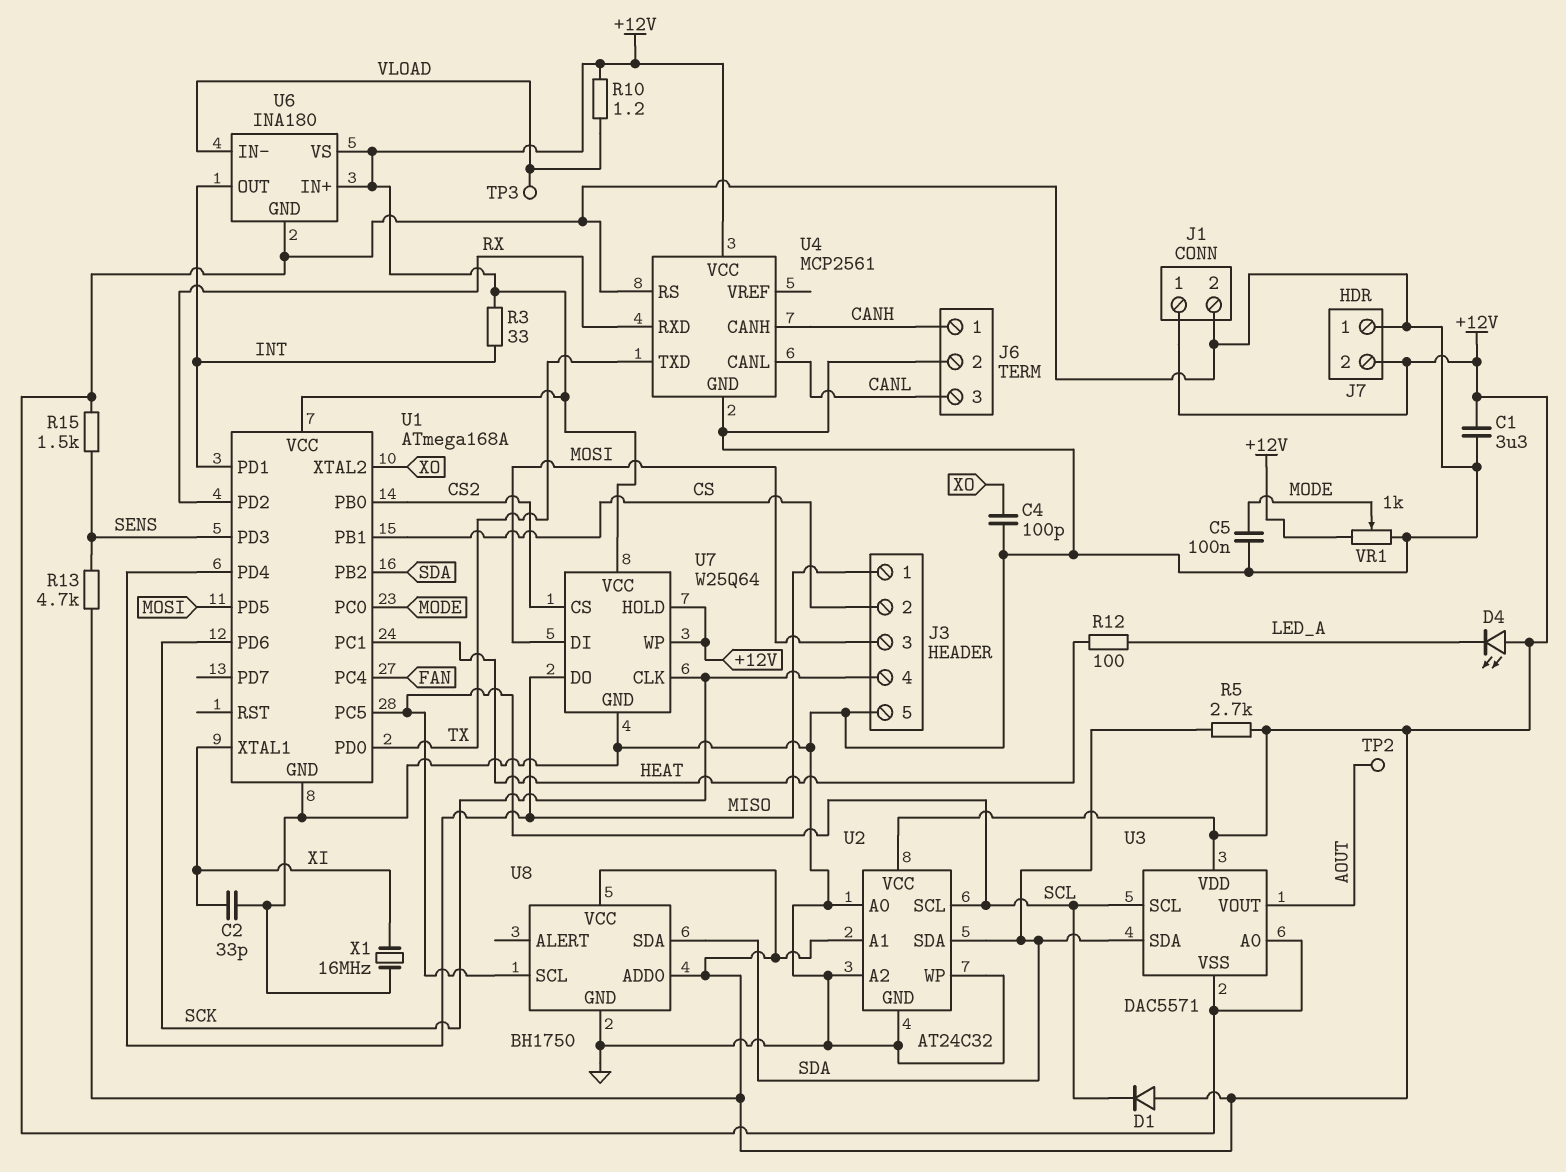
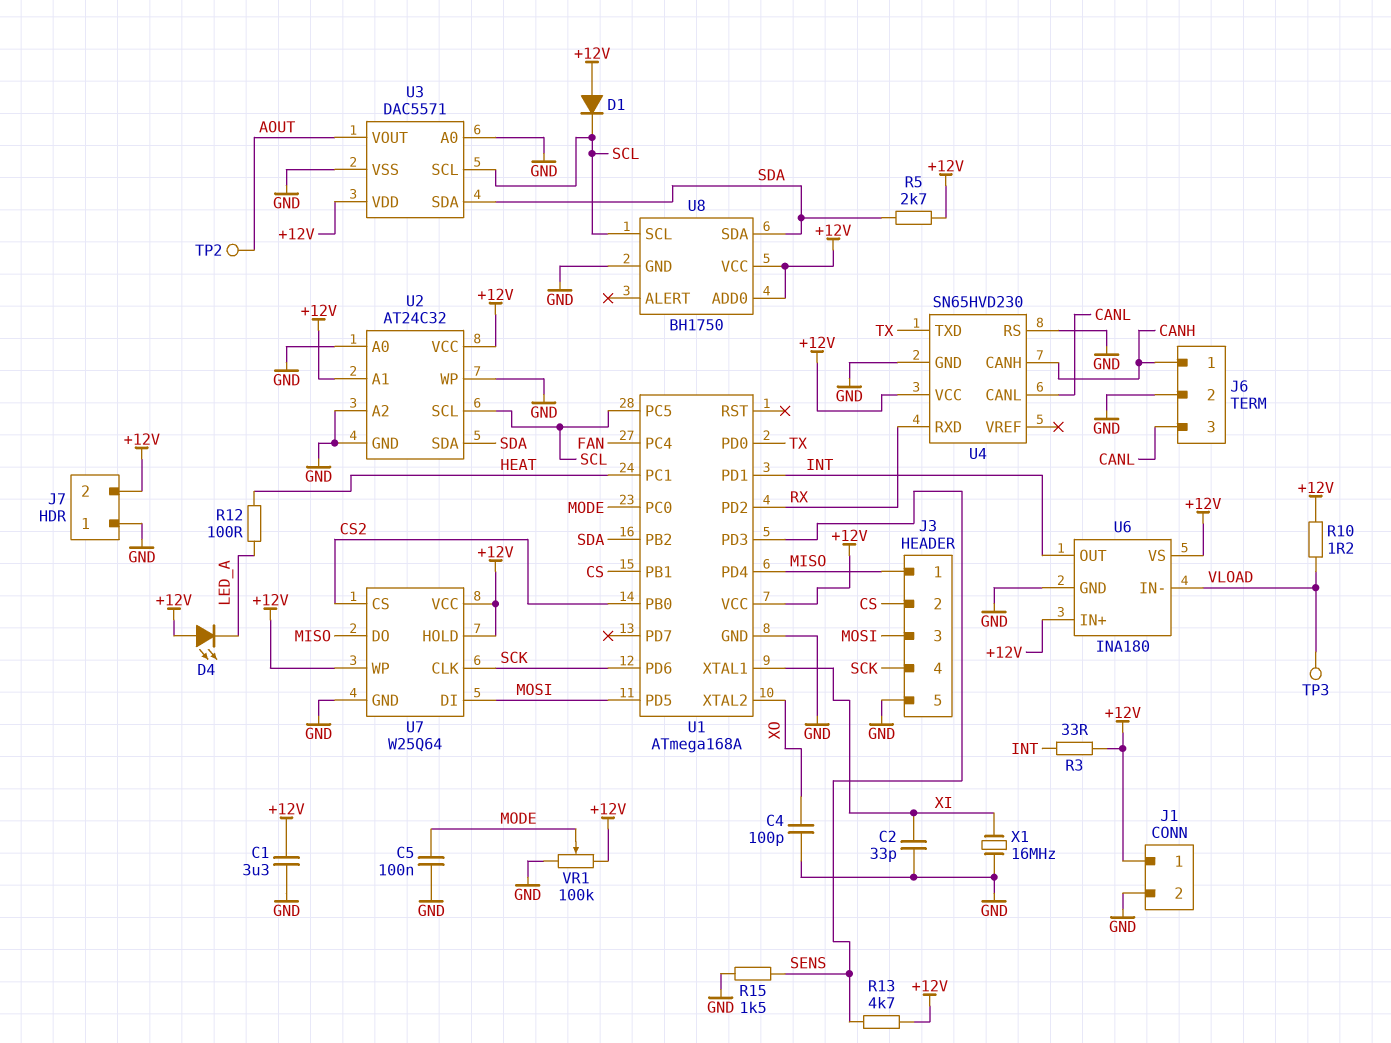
U4: MCP2561 -> SN65HVD230
VR1: 1k (+12V, GND, wiper MODE) -> 100k (+12V, GND, wiper MODE)

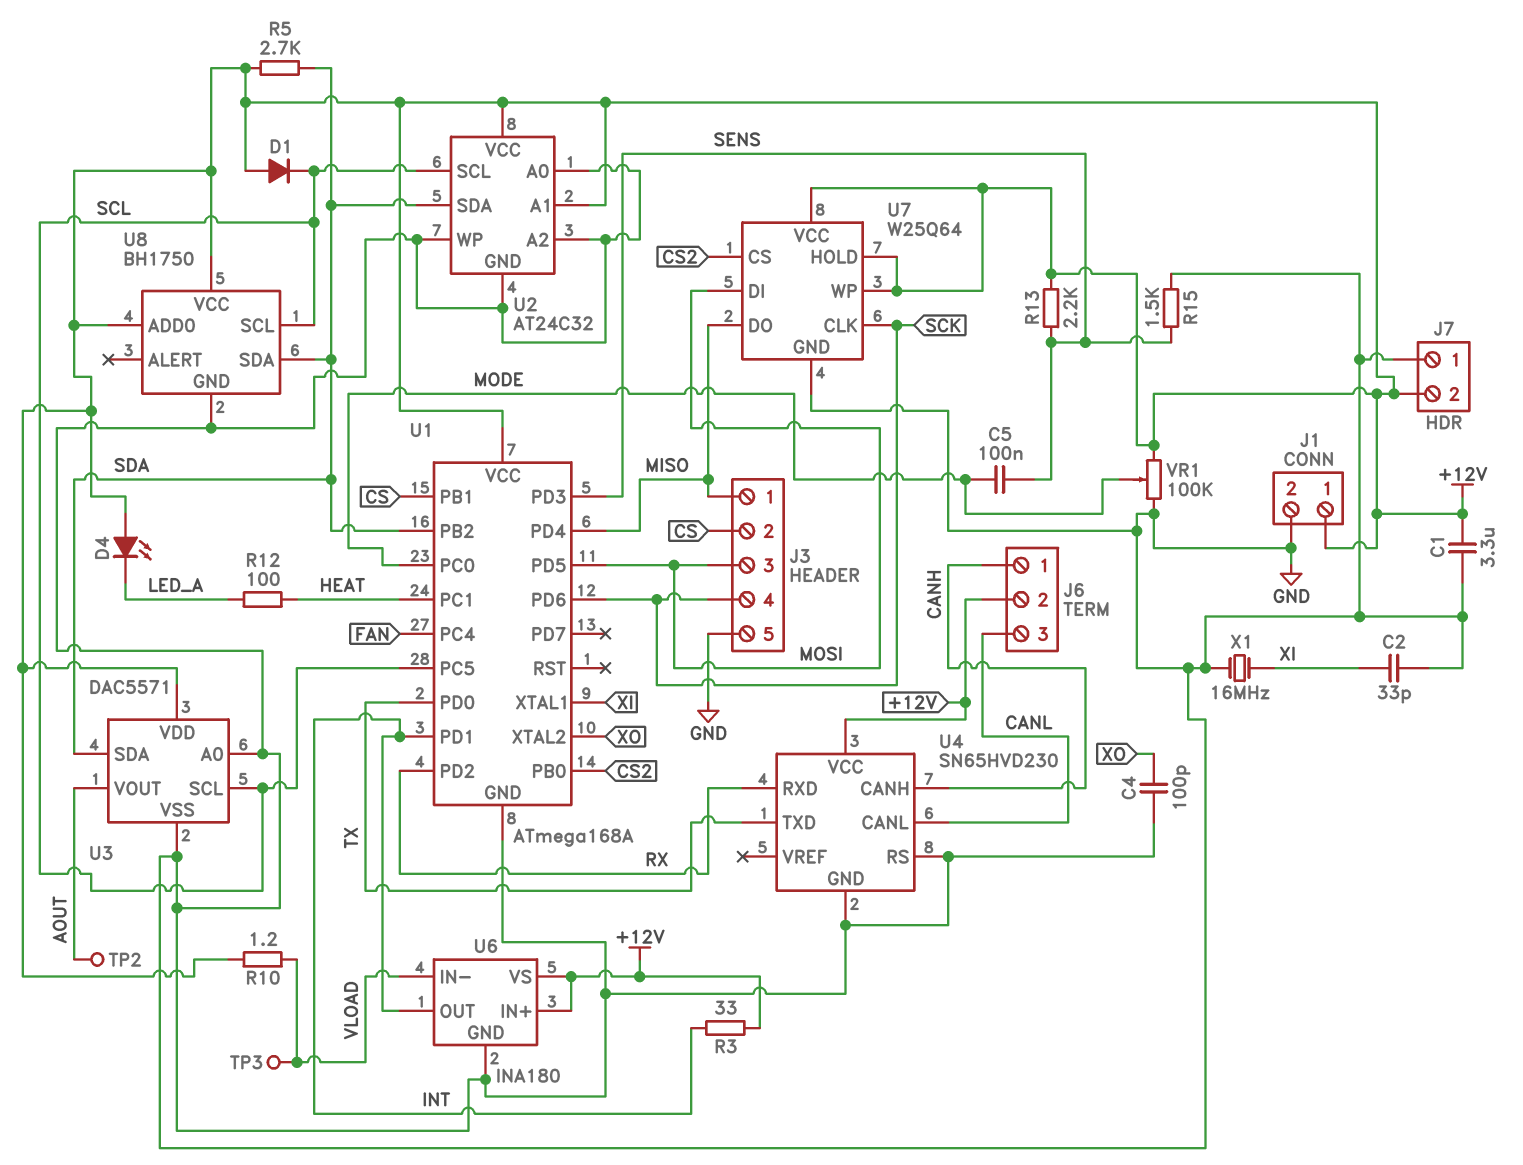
C5: 100nF (GND, MODE) -> 100nF (MODE, SENS)
J6 pin 2: GND -> +12V
R13: 4.7k (+12V, SENS) -> 2.2k (+12V, SENS)

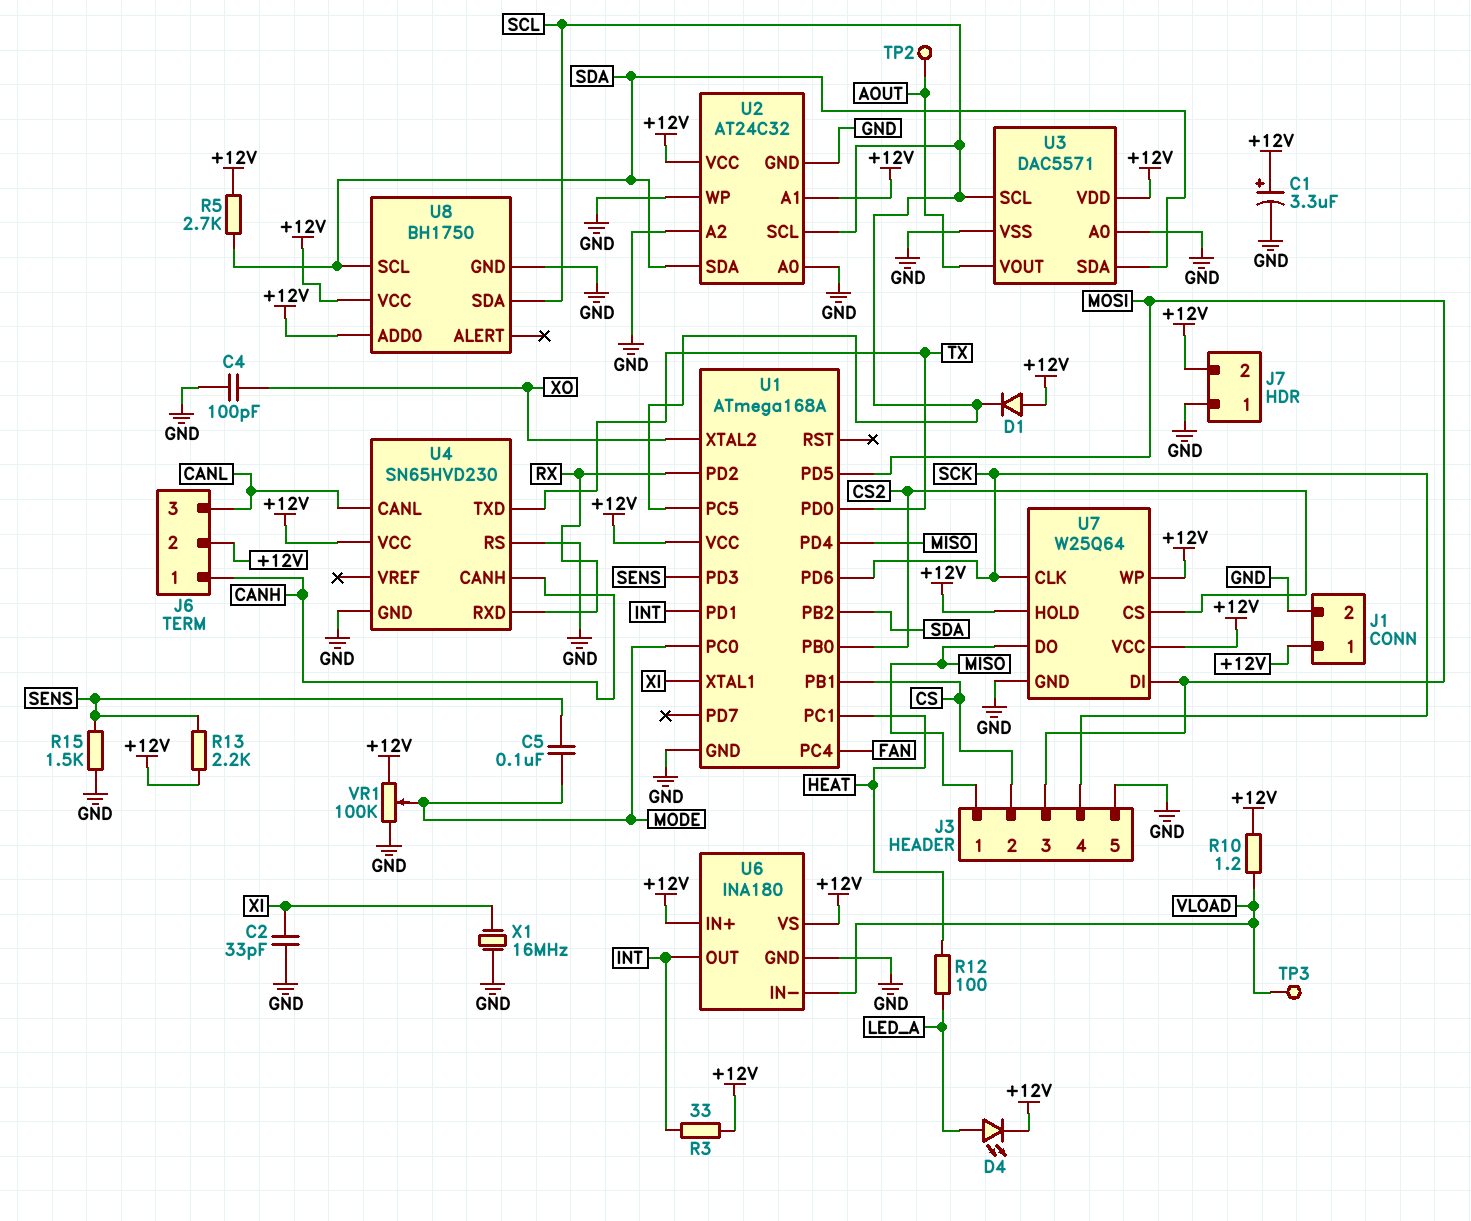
C1: 3.3uF (+12V, GND) -> 3.3uF (plus +12V, minus GND)
D4: LED (A +12V, K LED_A) -> LED (A LED_A, K +12V)
U8 pin SCL: SCL -> SDA
U8 pin SDA: SDA -> SCL

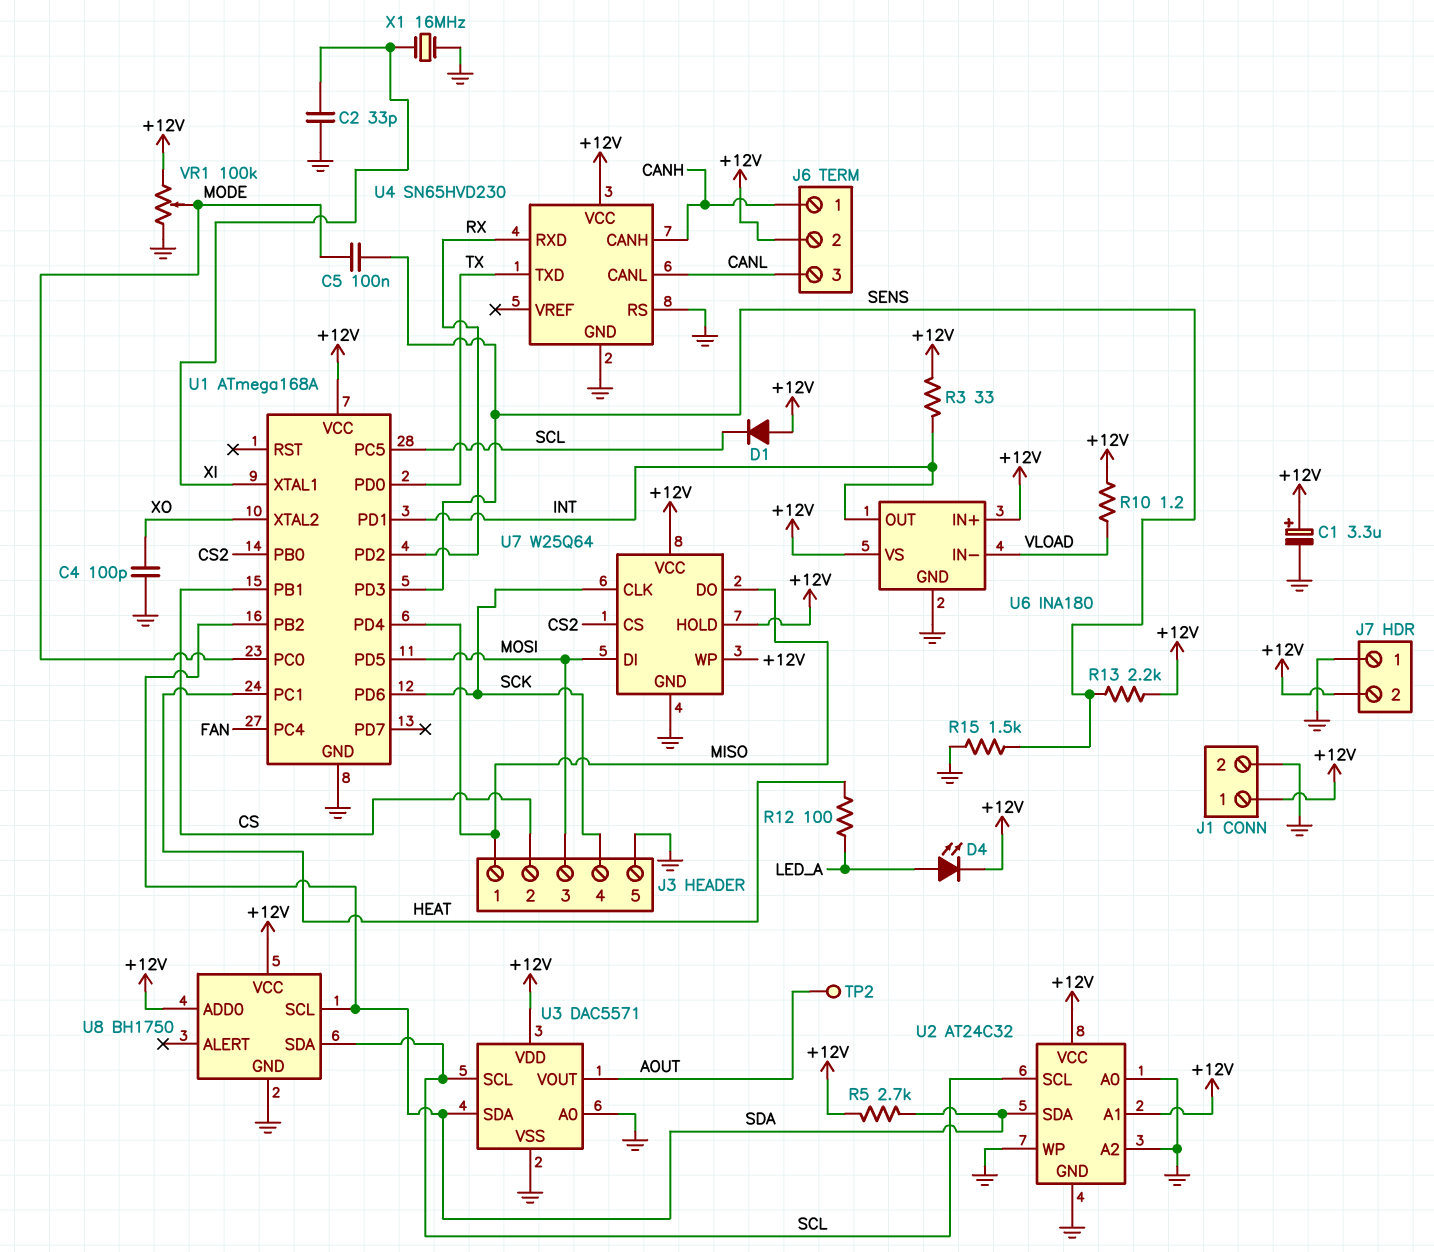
TP3: test point (VLOAD) -> none

